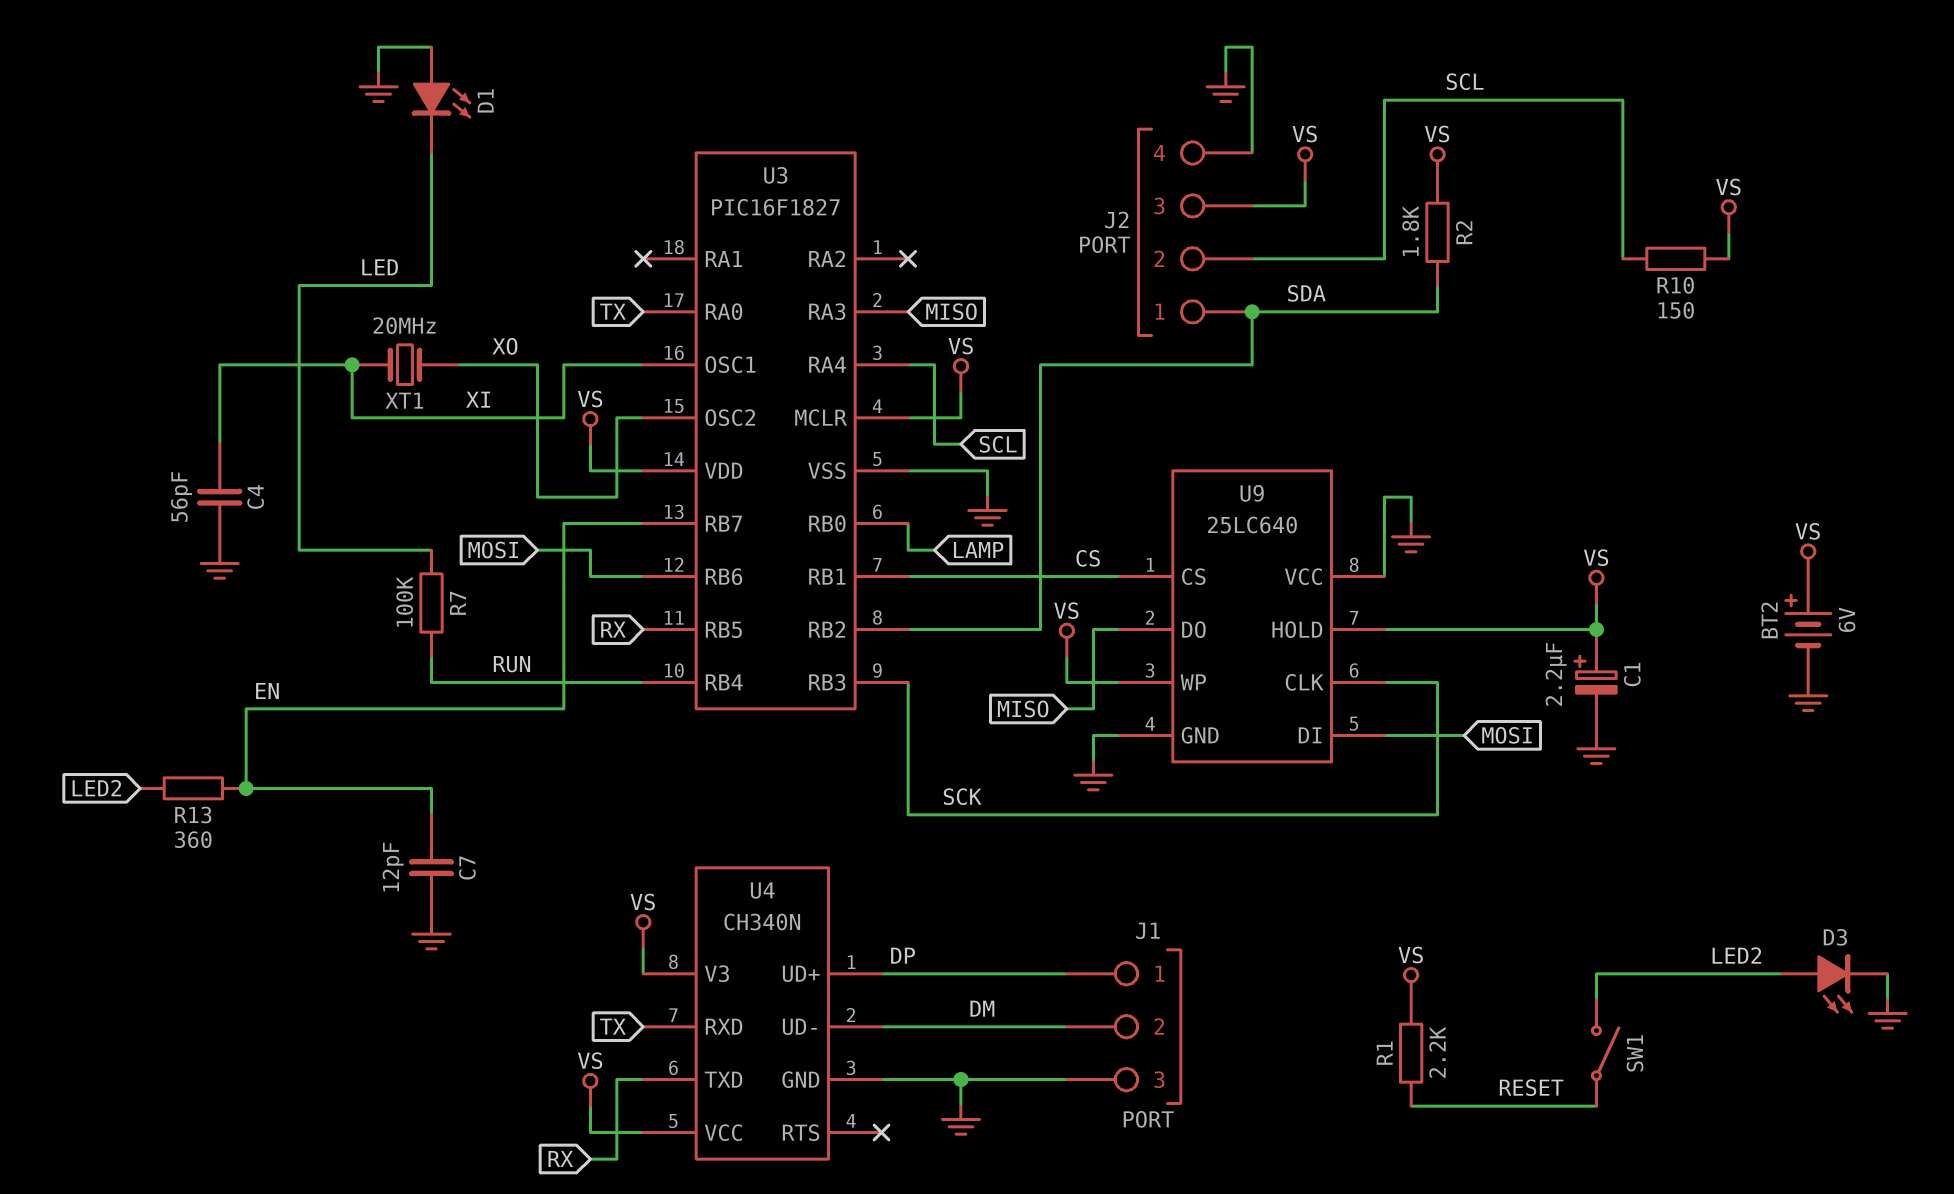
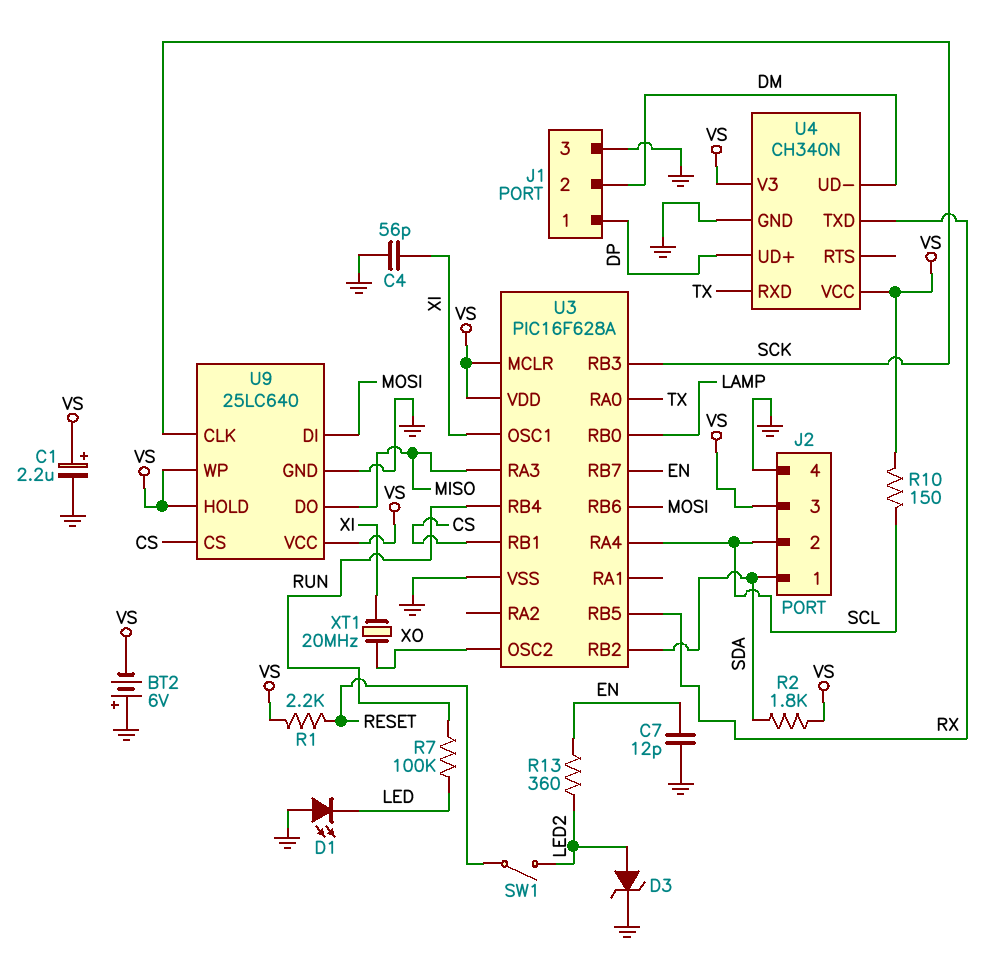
BT2: 6V (plus VS, minus GND) -> 6V (plus GND, minus VS)
D3: LED (A LED2, K GND) -> zener (A LED2, K GND)
U3: PIC16F1827 -> PIC16F628A
U9 pin VCC: GND -> VS

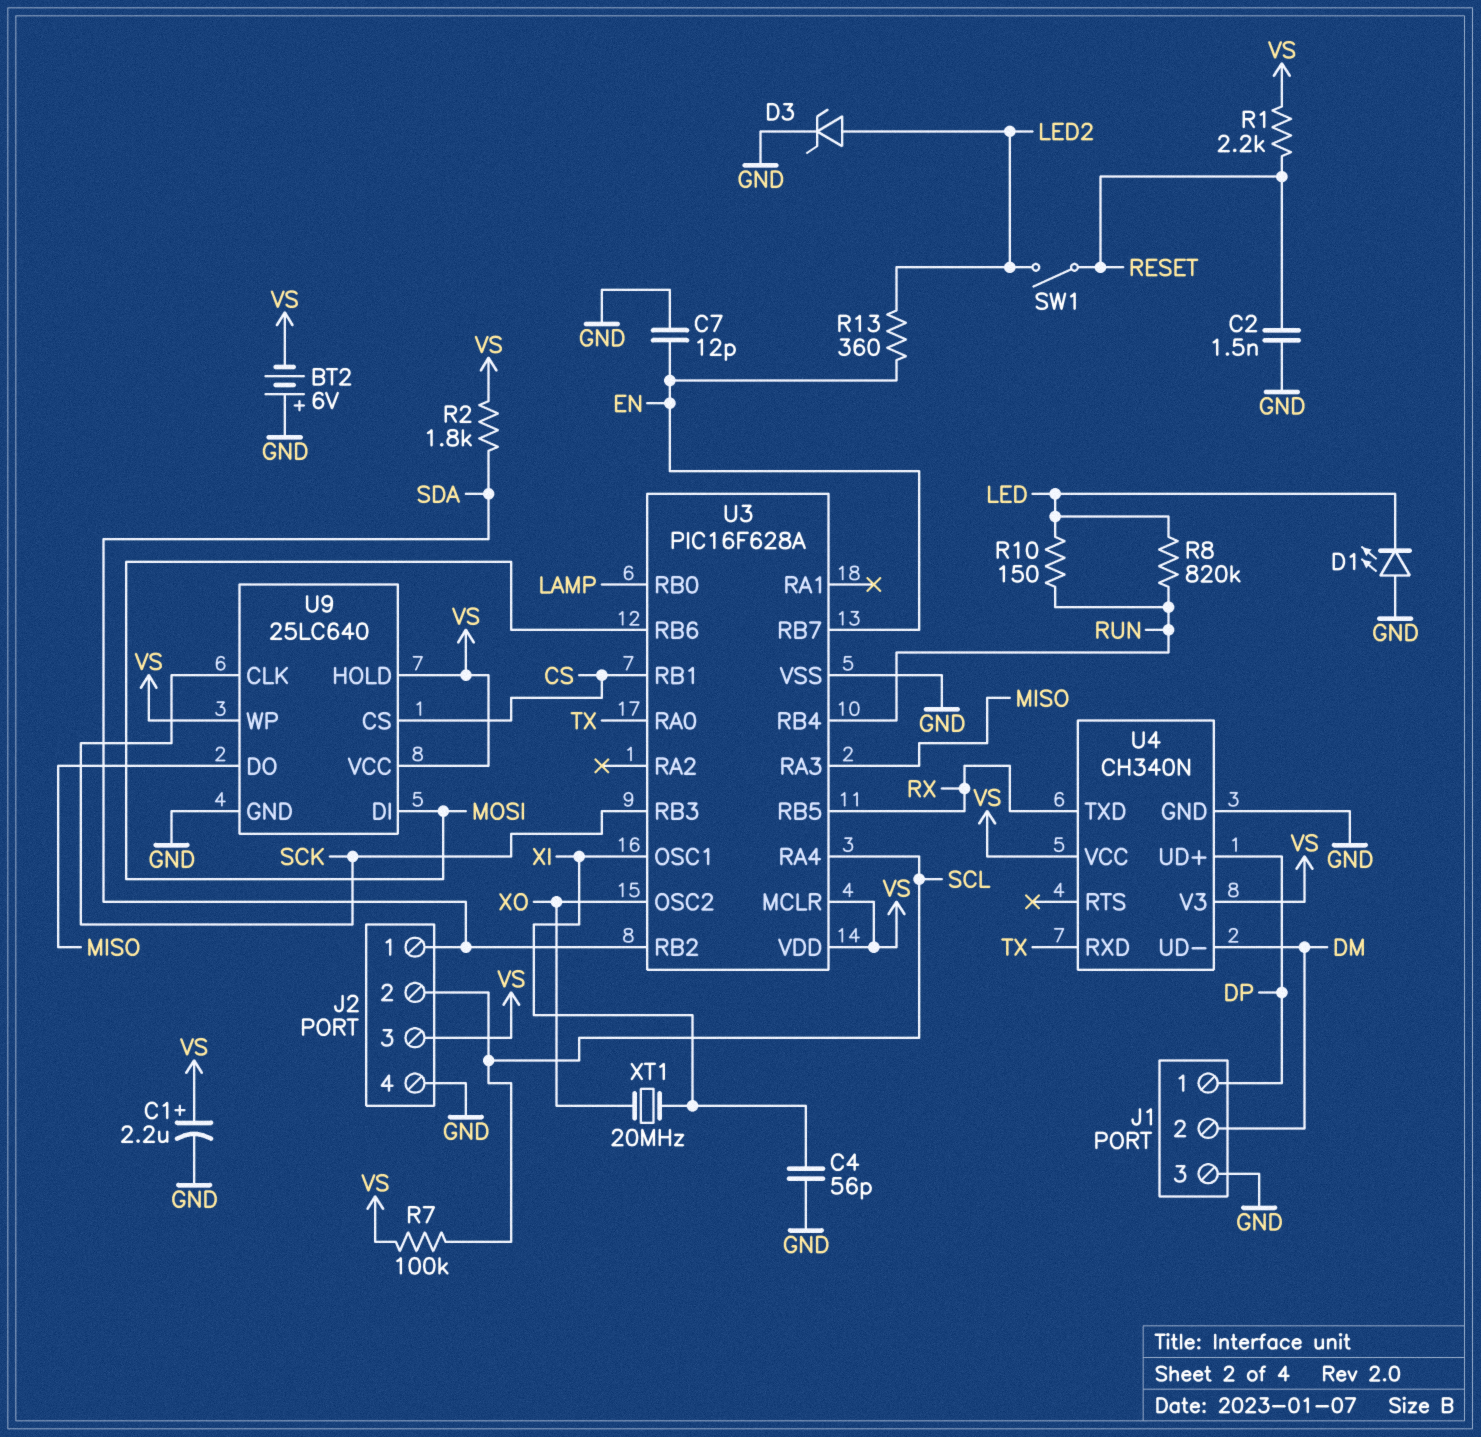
C2: none -> 1.5nF (GND, RESET)
R7: 100k (LED, RUN) -> 100k (SCL, VS)
R8: none -> 820k (LED, RUN)
R10: 150 (SCL, VS) -> 150 (LED, RUN)

